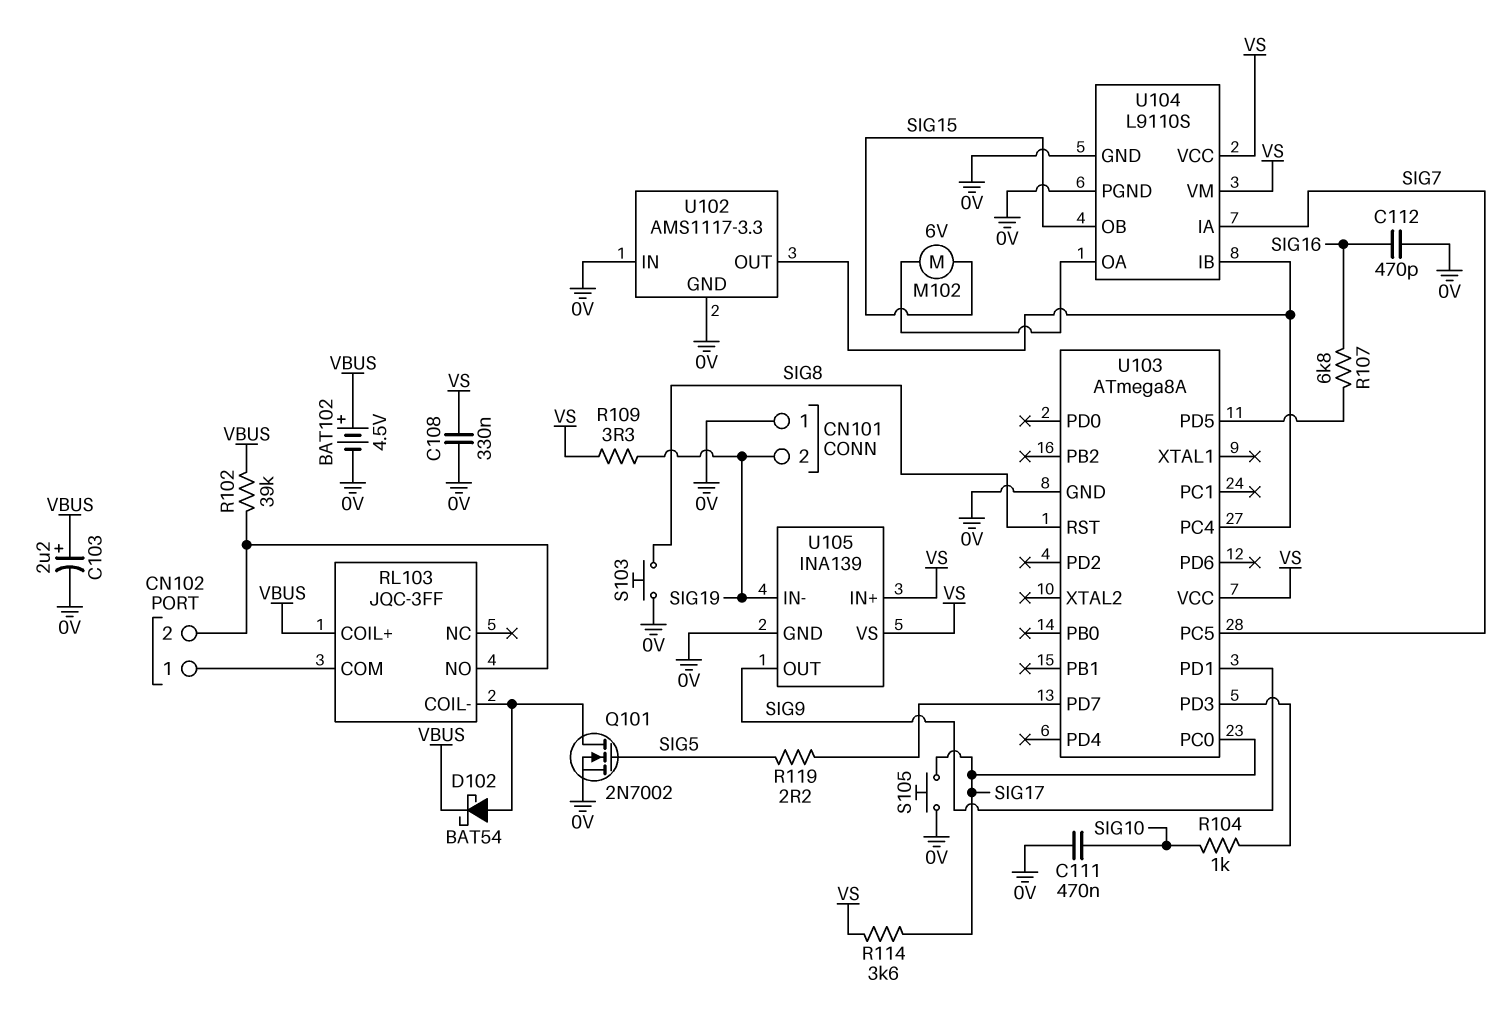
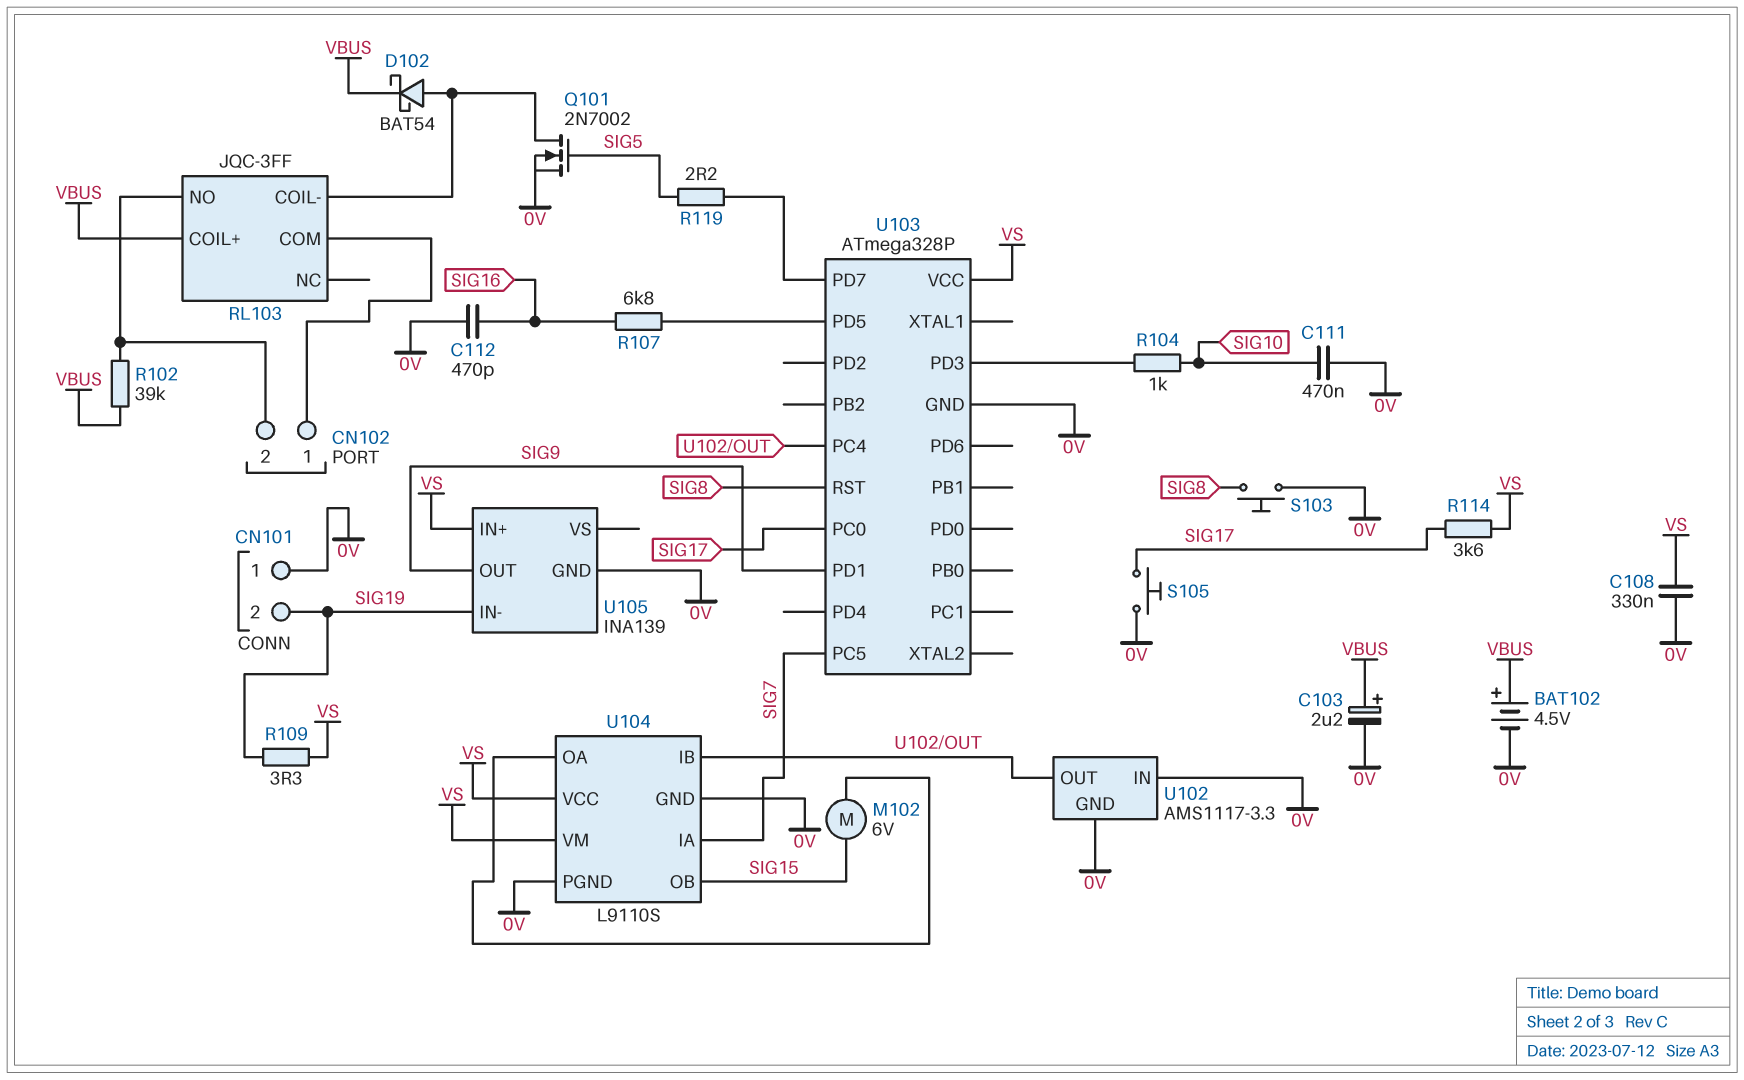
U103: ATmega8A -> ATmega328P
U105 pin VS: VS -> none

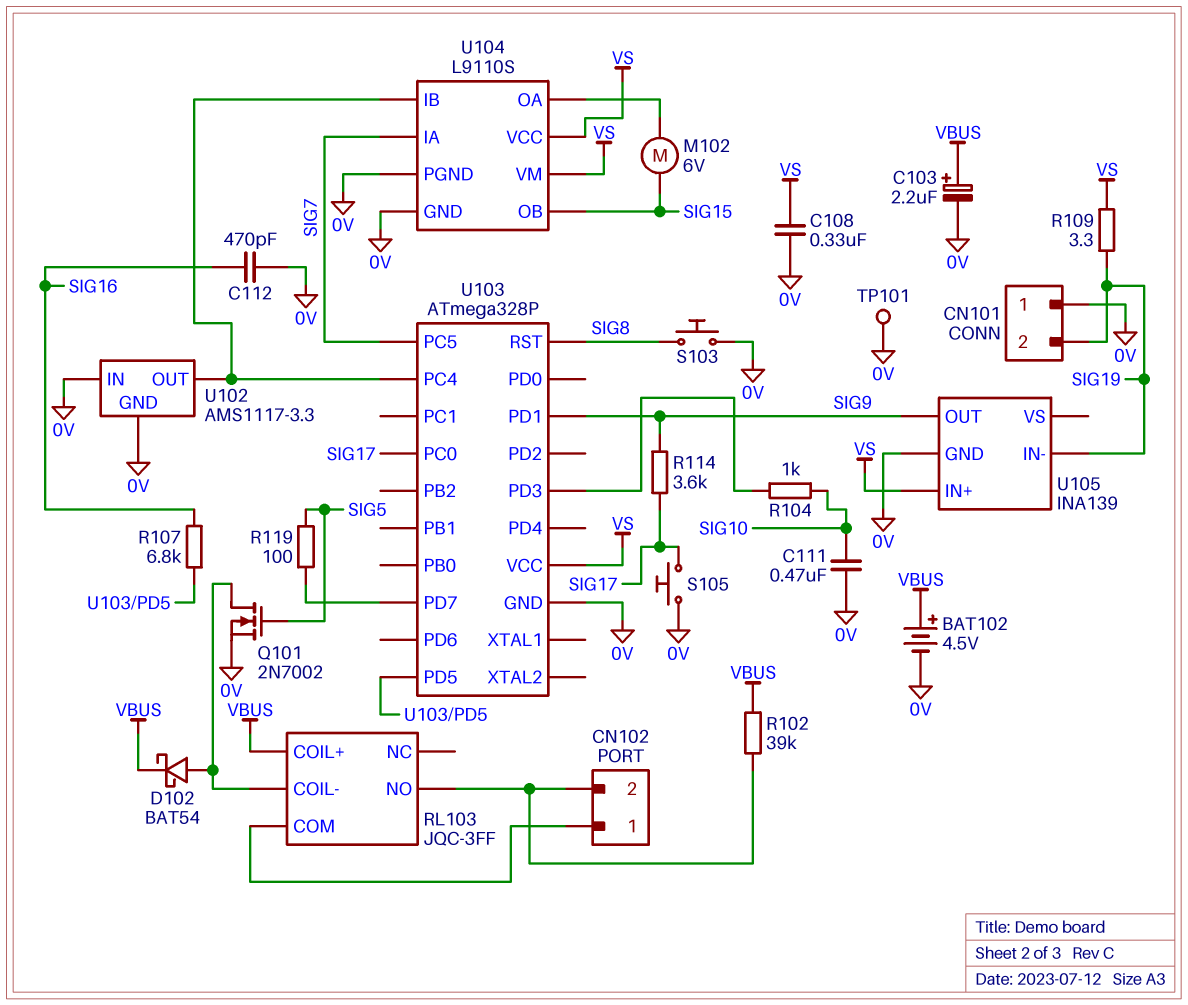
R114: 3.6k (SIG17, VS) -> 3.6k (SIG9, SIG17)
R119: 2.2 (SIG5, U103/PD7) -> 100 (SIG5, U103/PD7)
TP101: none -> test point (0V)

